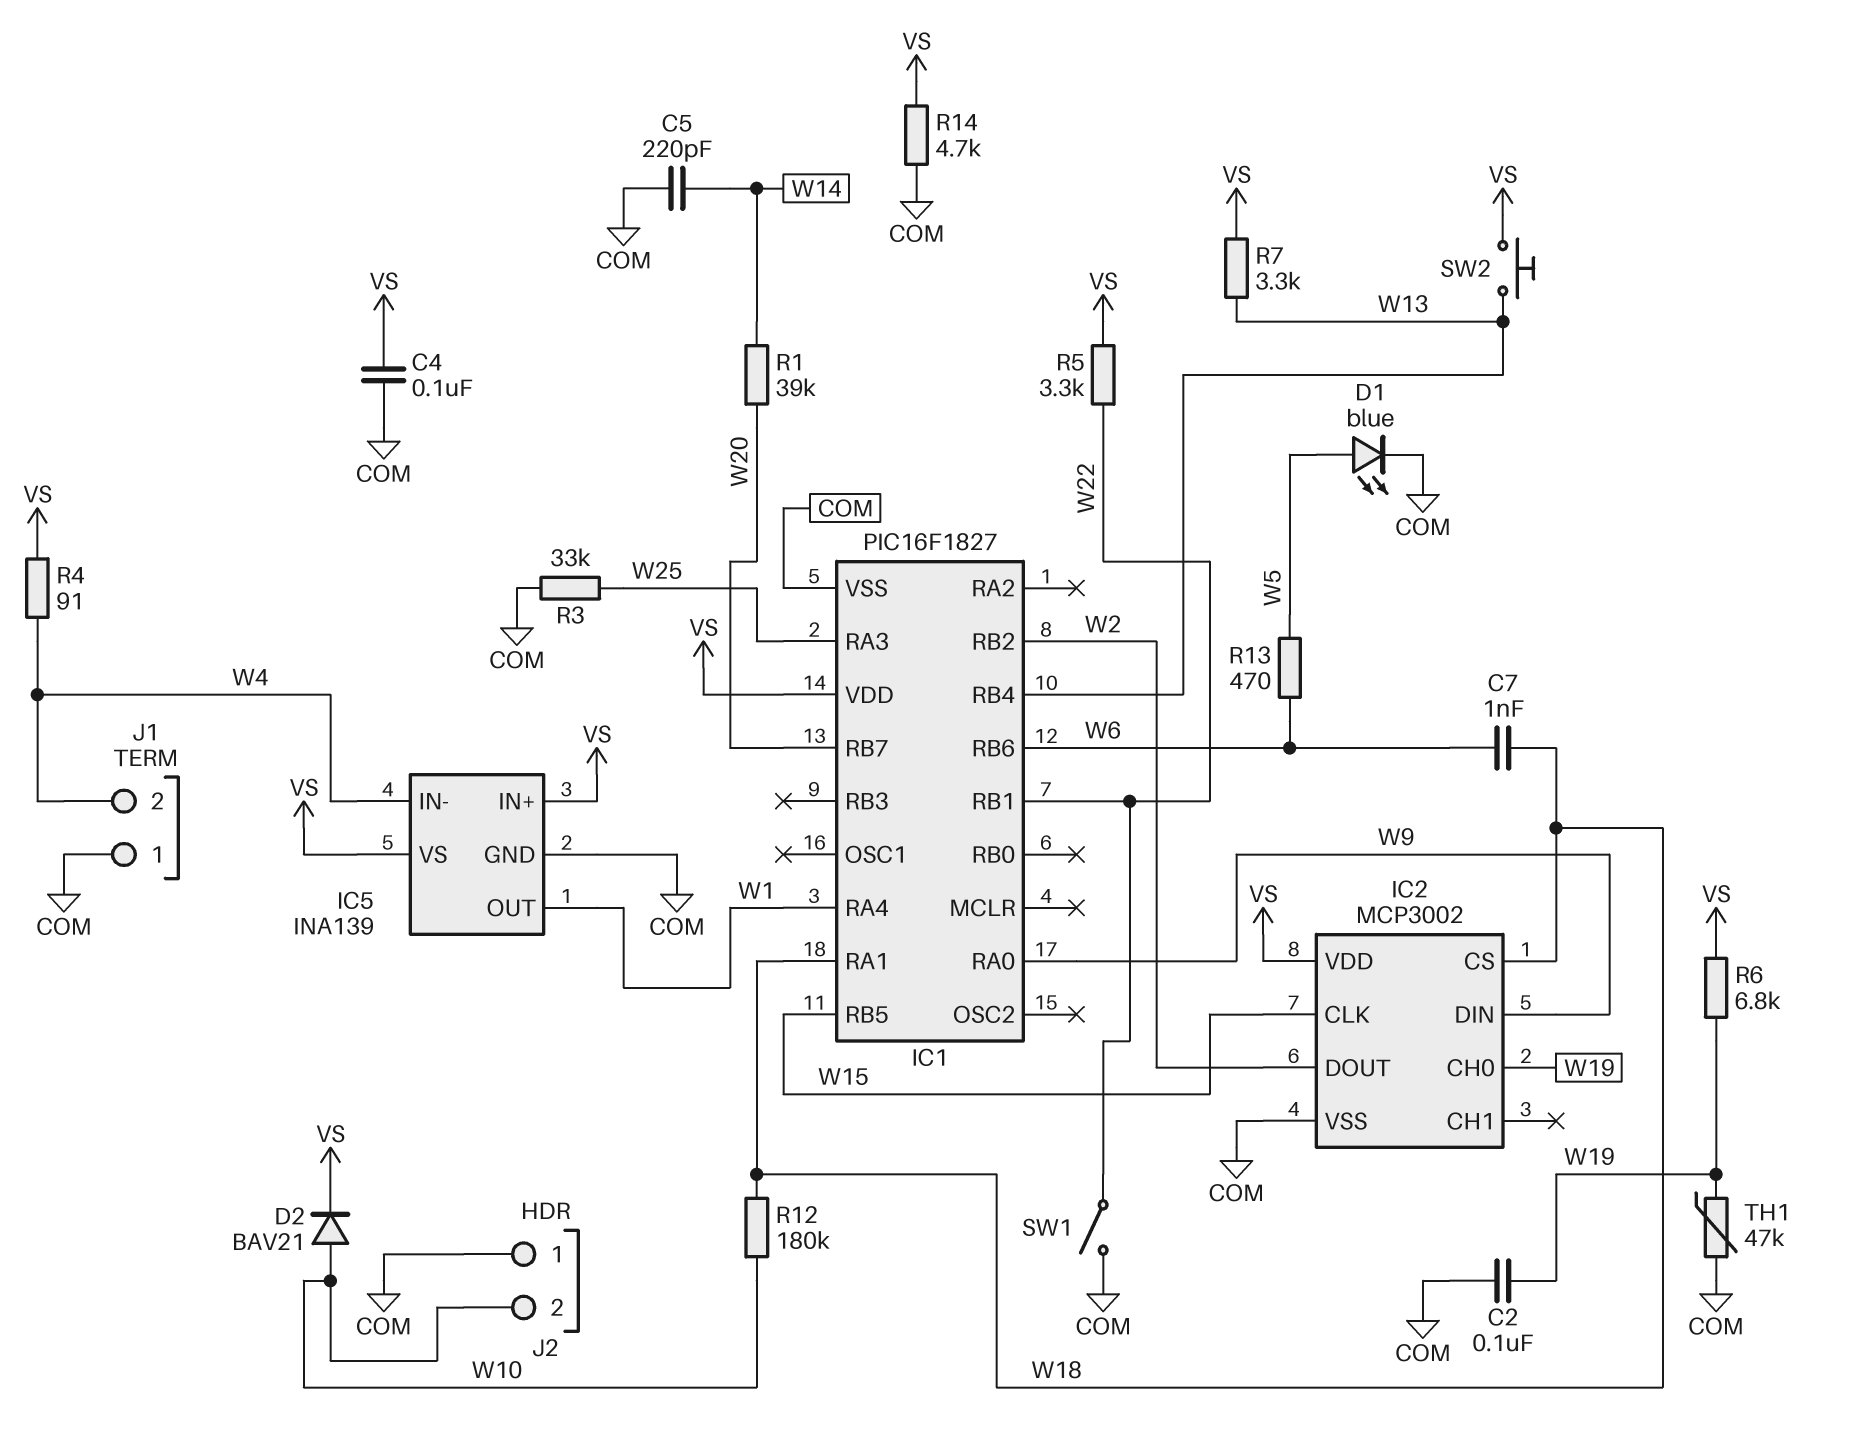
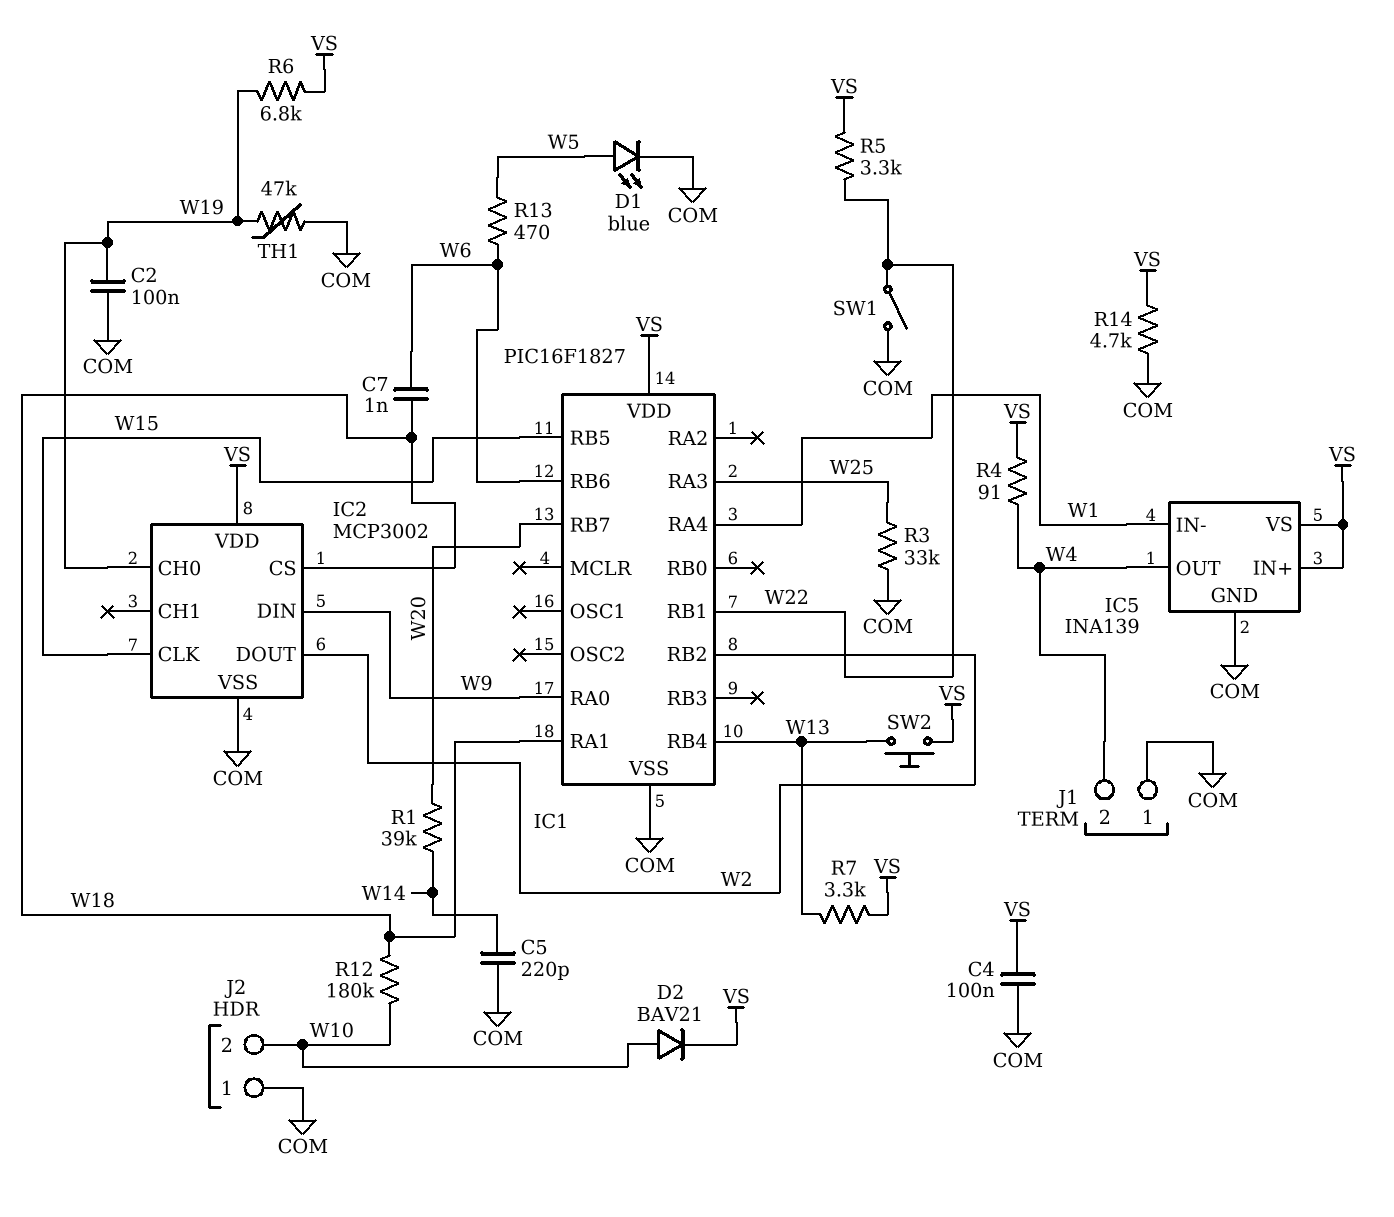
IC5 pin IN-: W4 -> W1
IC5 pin OUT: W1 -> W4

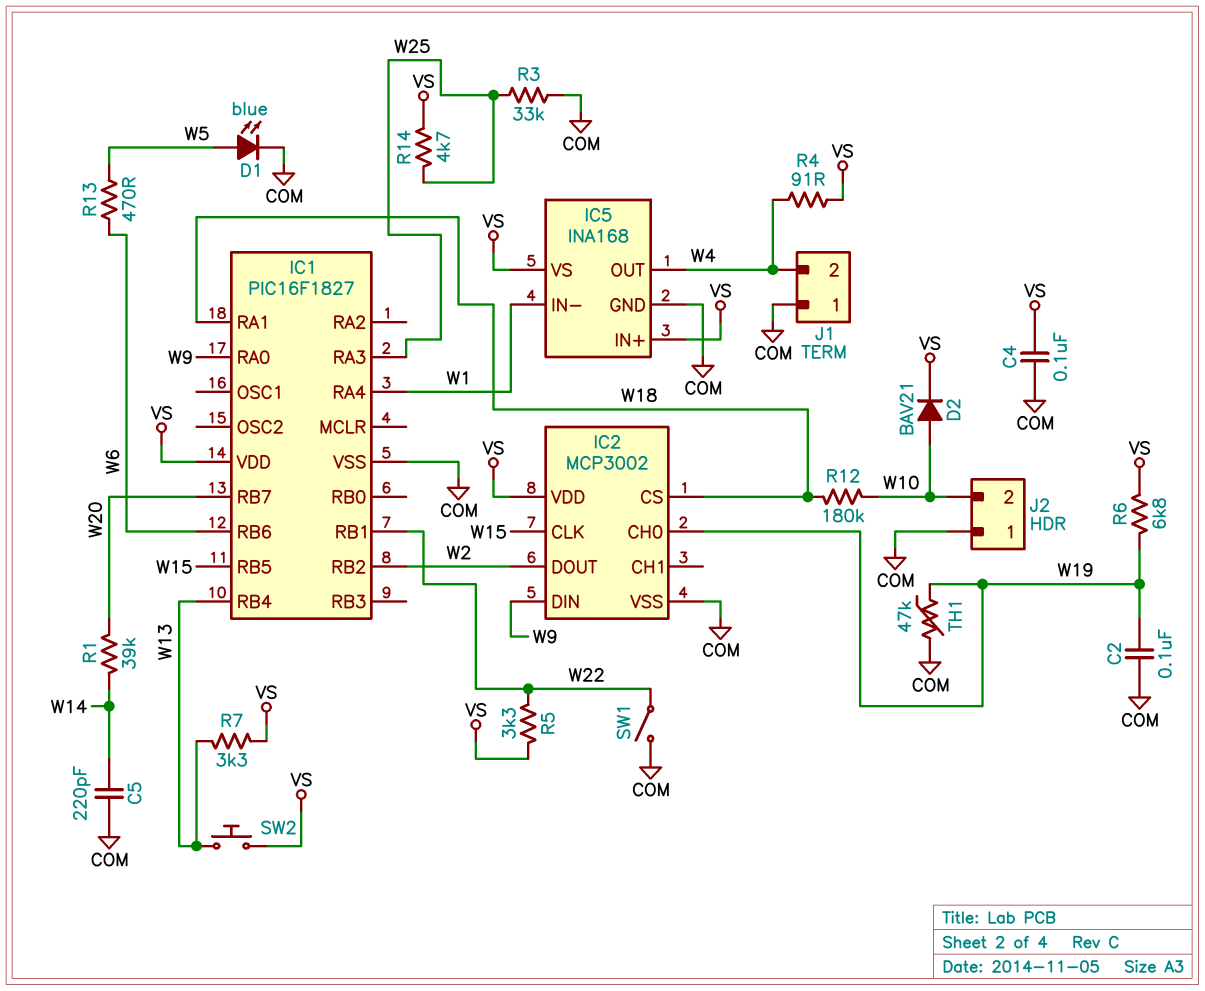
C7: 1nF (W6, W18) -> none
IC5: INA139 -> INA168
R14: 4.7k (COM, VS) -> 4.7k (VS, W25)

